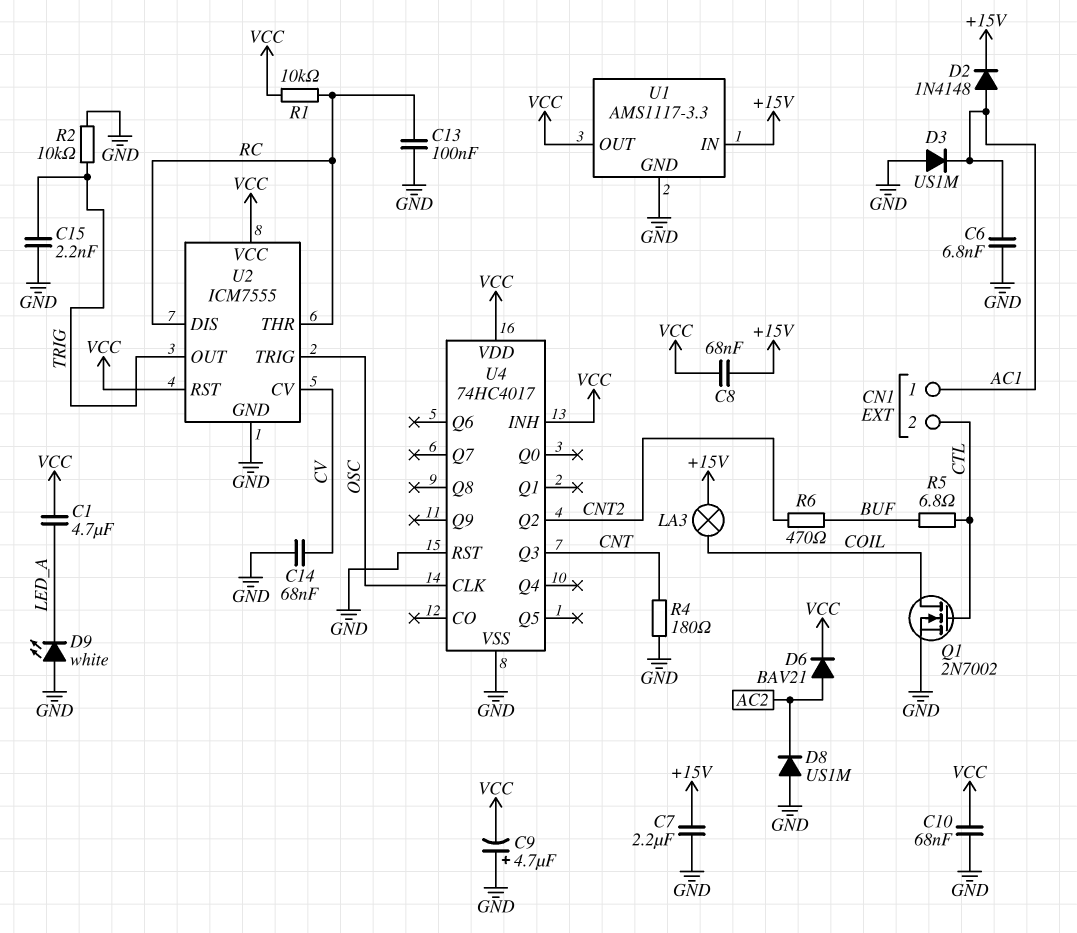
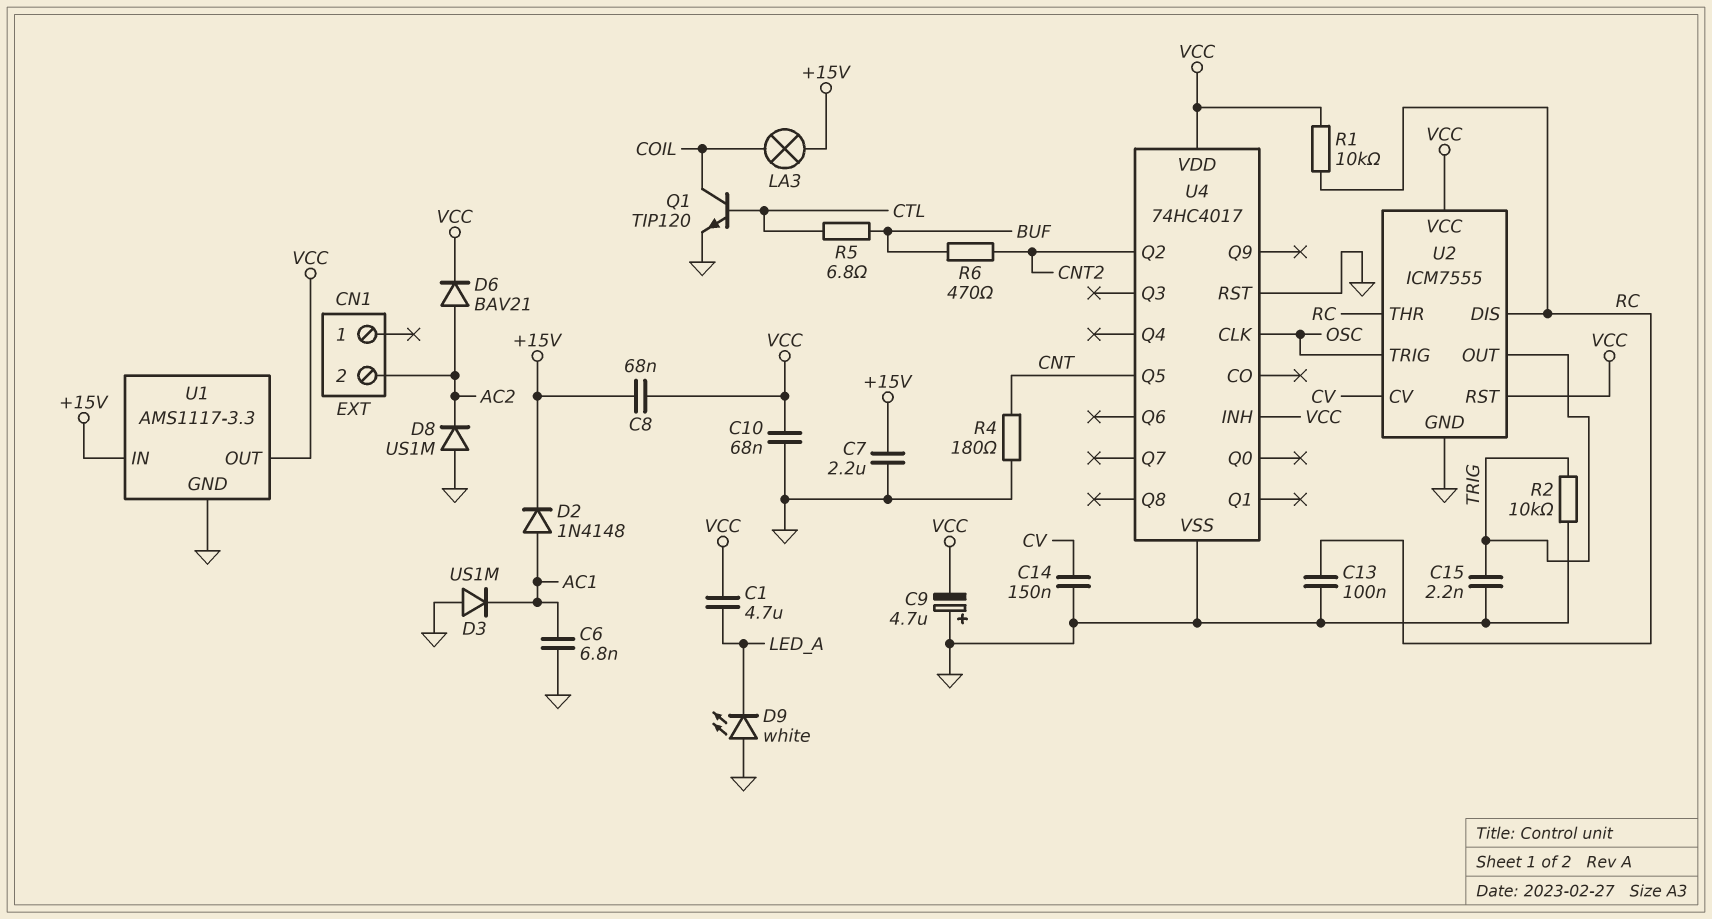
C14: 68nF (CV, GND) -> 150nF (CV, GND)
CN1 pin 1: AC1 -> none
CN1 pin 2: CTL -> AC2
Q1: NMOS 2N7002 (G CTL, D COIL, S GND) -> NPN TIP120 (B CTL, C COIL, E GND)
U4 pin Q3: CNT -> none
U4 pin Q5: none -> CNT

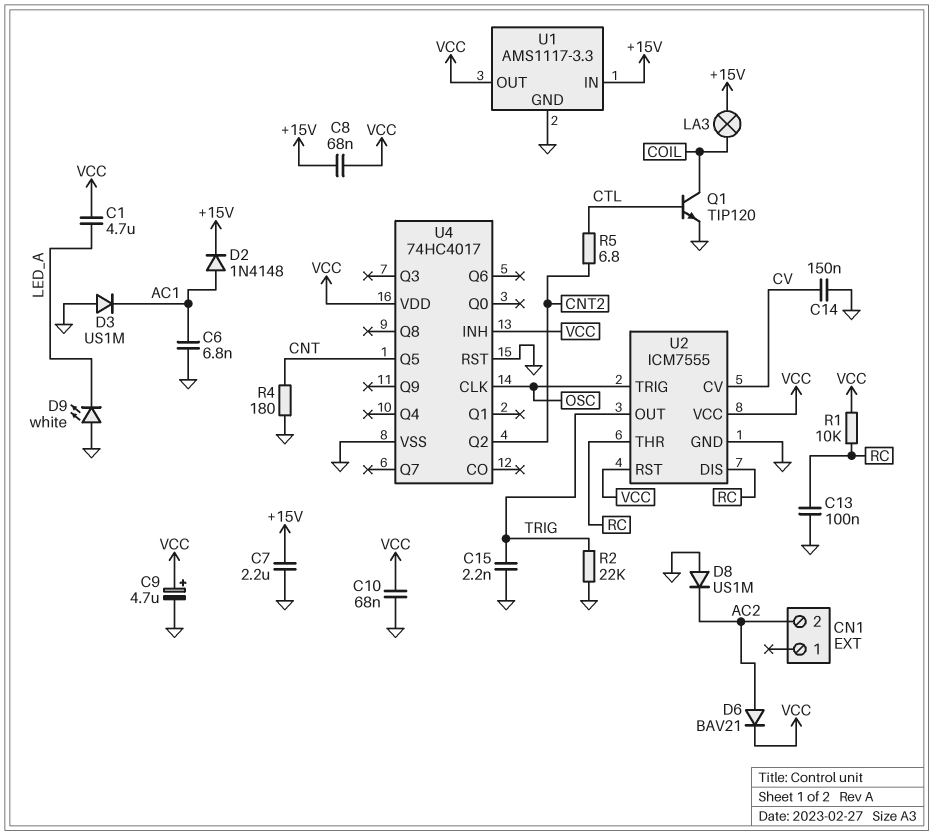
C9: 4.7uF (plus GND, minus VCC) -> 4.7uF (plus VCC, minus GND)
R2: 10k (GND, TRIG) -> 22k (GND, TRIG)
R5: 6.8 (BUF, CTL) -> 6.8 (CNT2, CTL)
R6: 470 (BUF, CNT2) -> none

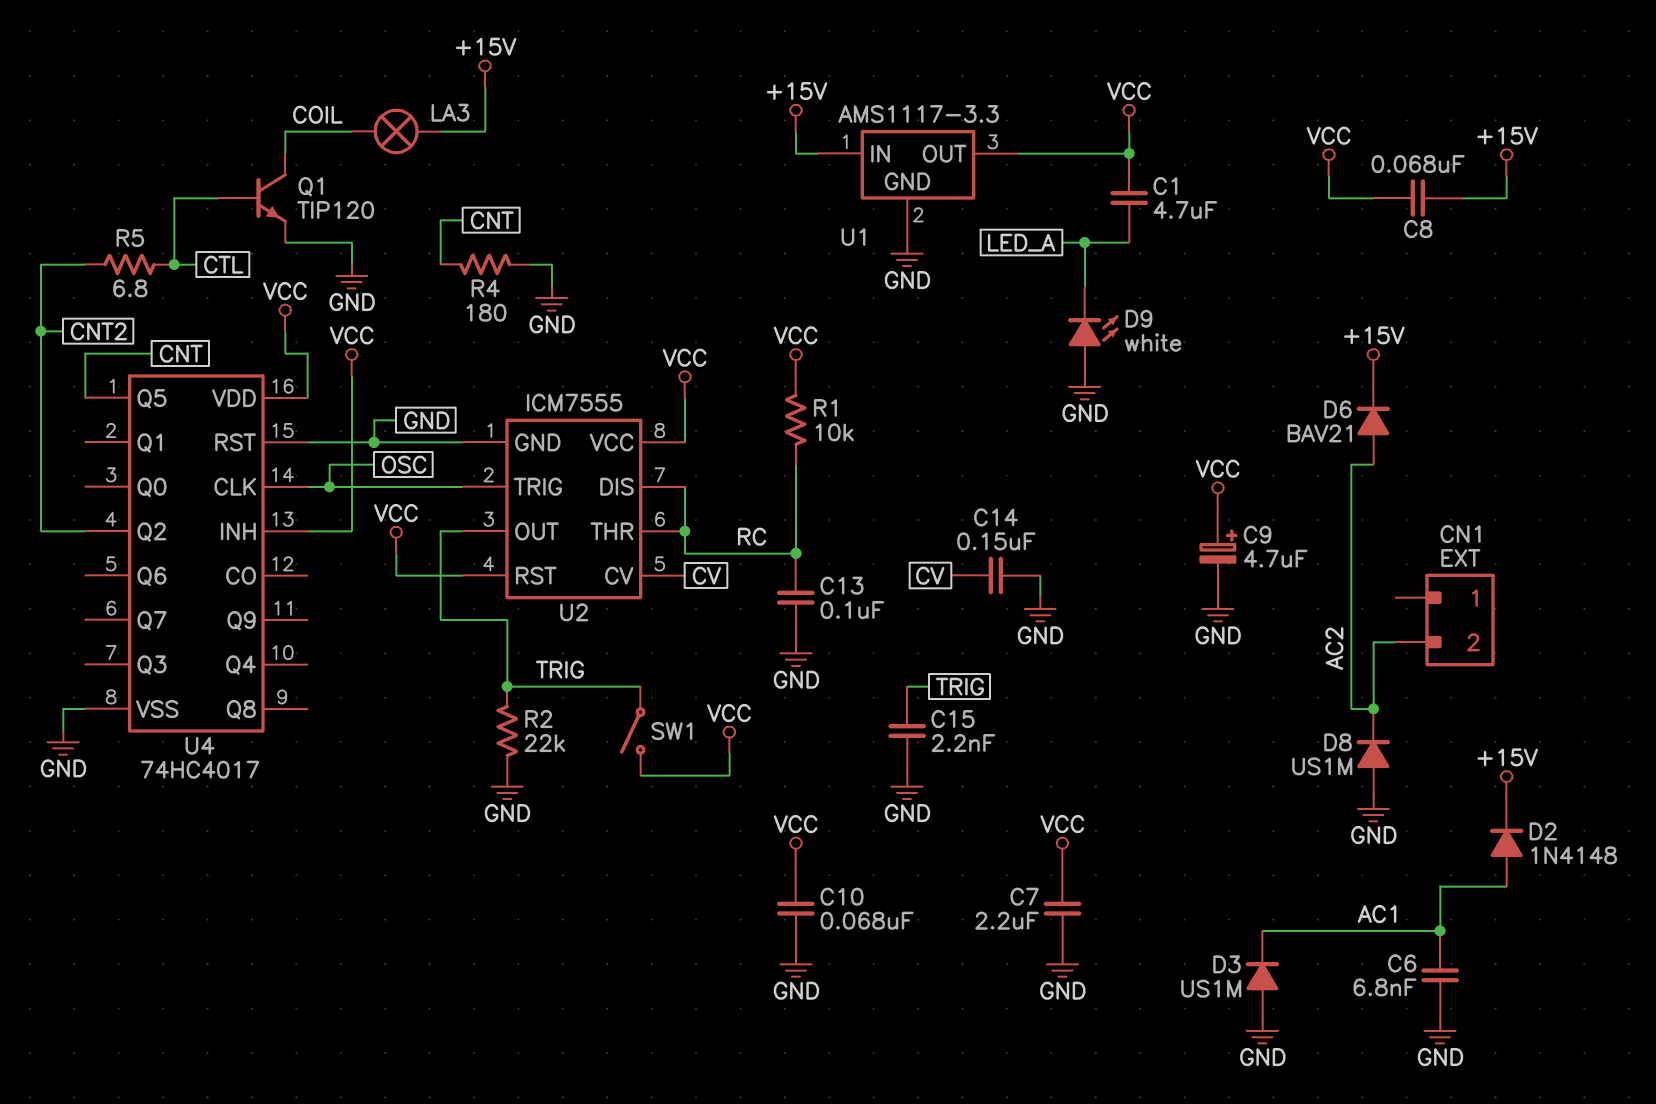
C7: 2.2uF (+15V, GND) -> 2.2uF (GND, VCC)
D6: diode BAV21 (A AC2, K VCC) -> diode BAV21 (A AC2, K +15V)
SW1: none -> switch (TRIG, VCC)

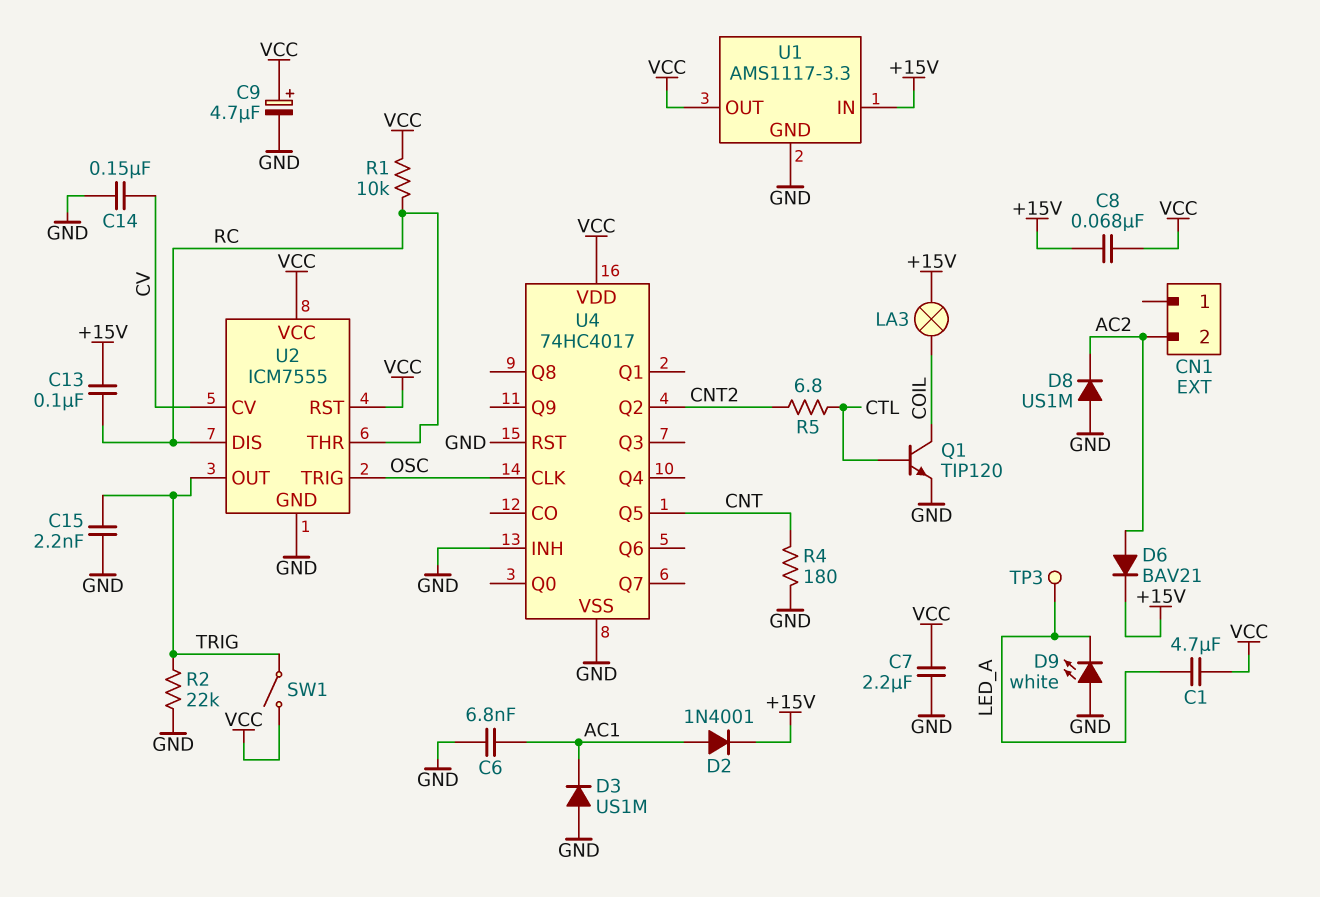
C10: 68nF (GND, VCC) -> none
C13: 100nF (GND, RC) -> 100nF (+15V, RC)
D2: diode 1N4148 (A AC1, K +15V) -> diode 1N4001 (A AC1, K +15V)
TP3: none -> test point (LED_A)
U4 pin INH: VCC -> GND

